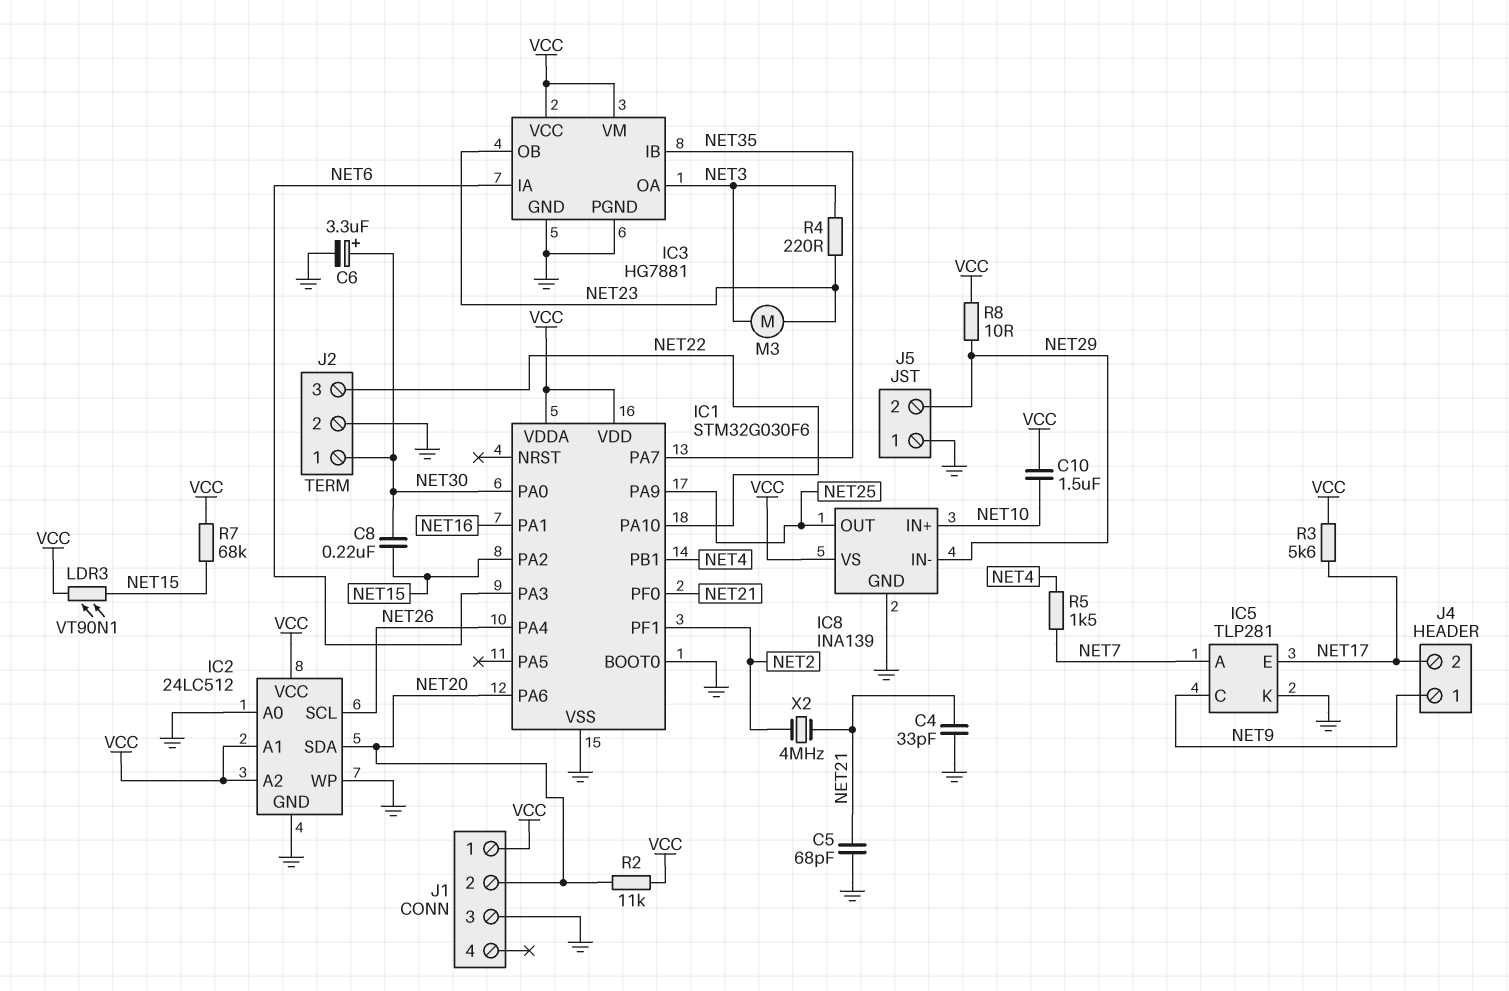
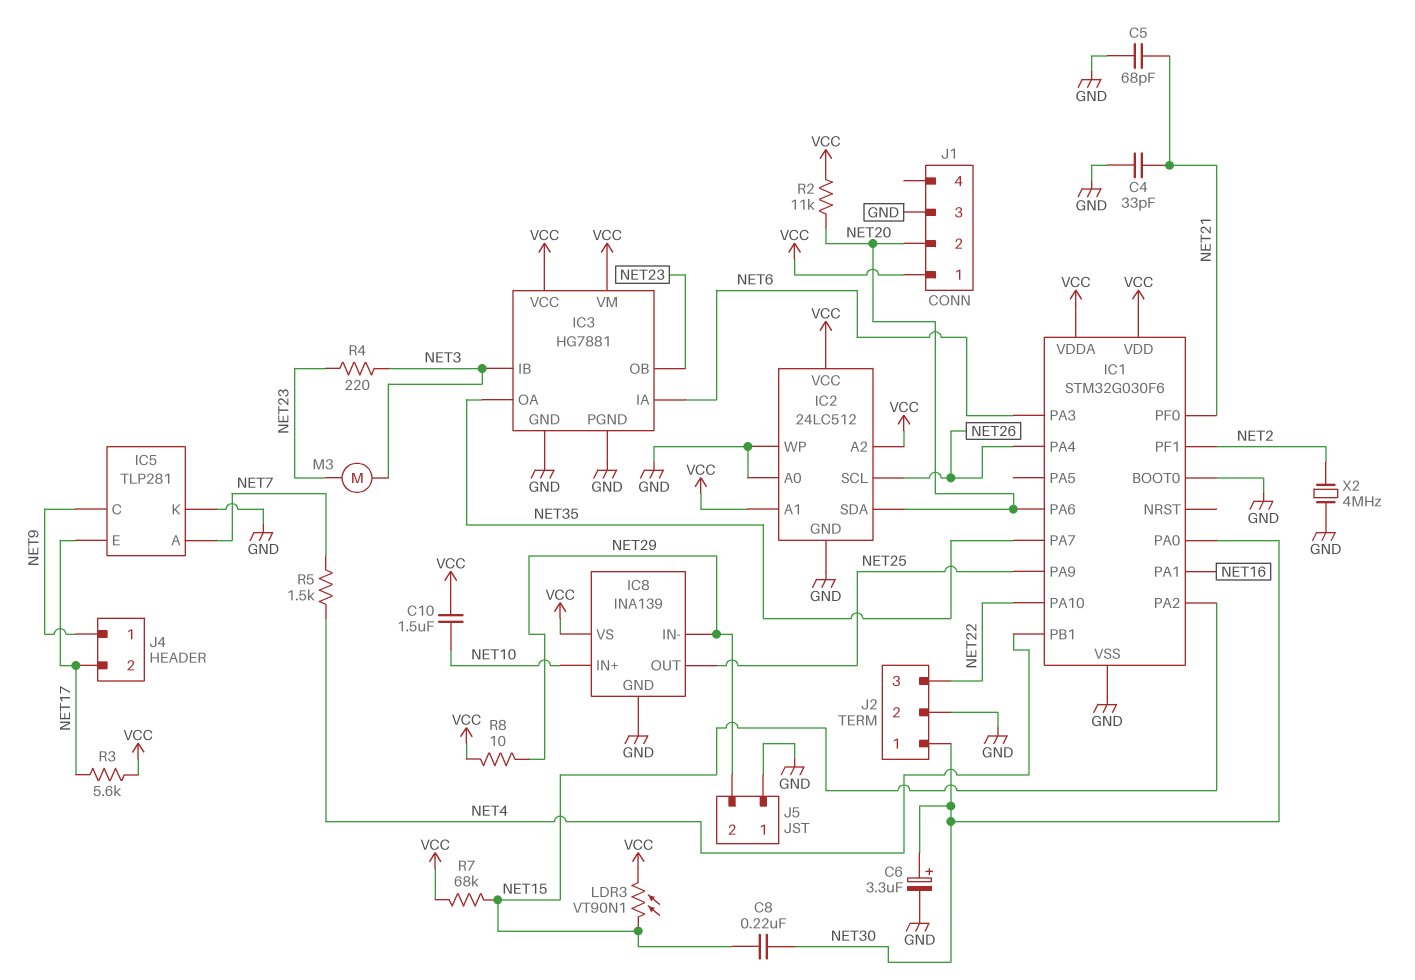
IC3 pin IB: NET35 -> NET3
IC3 pin OA: NET3 -> NET35
X2: 4MHz (NET2, NET21) -> 4MHz (GND, NET2)

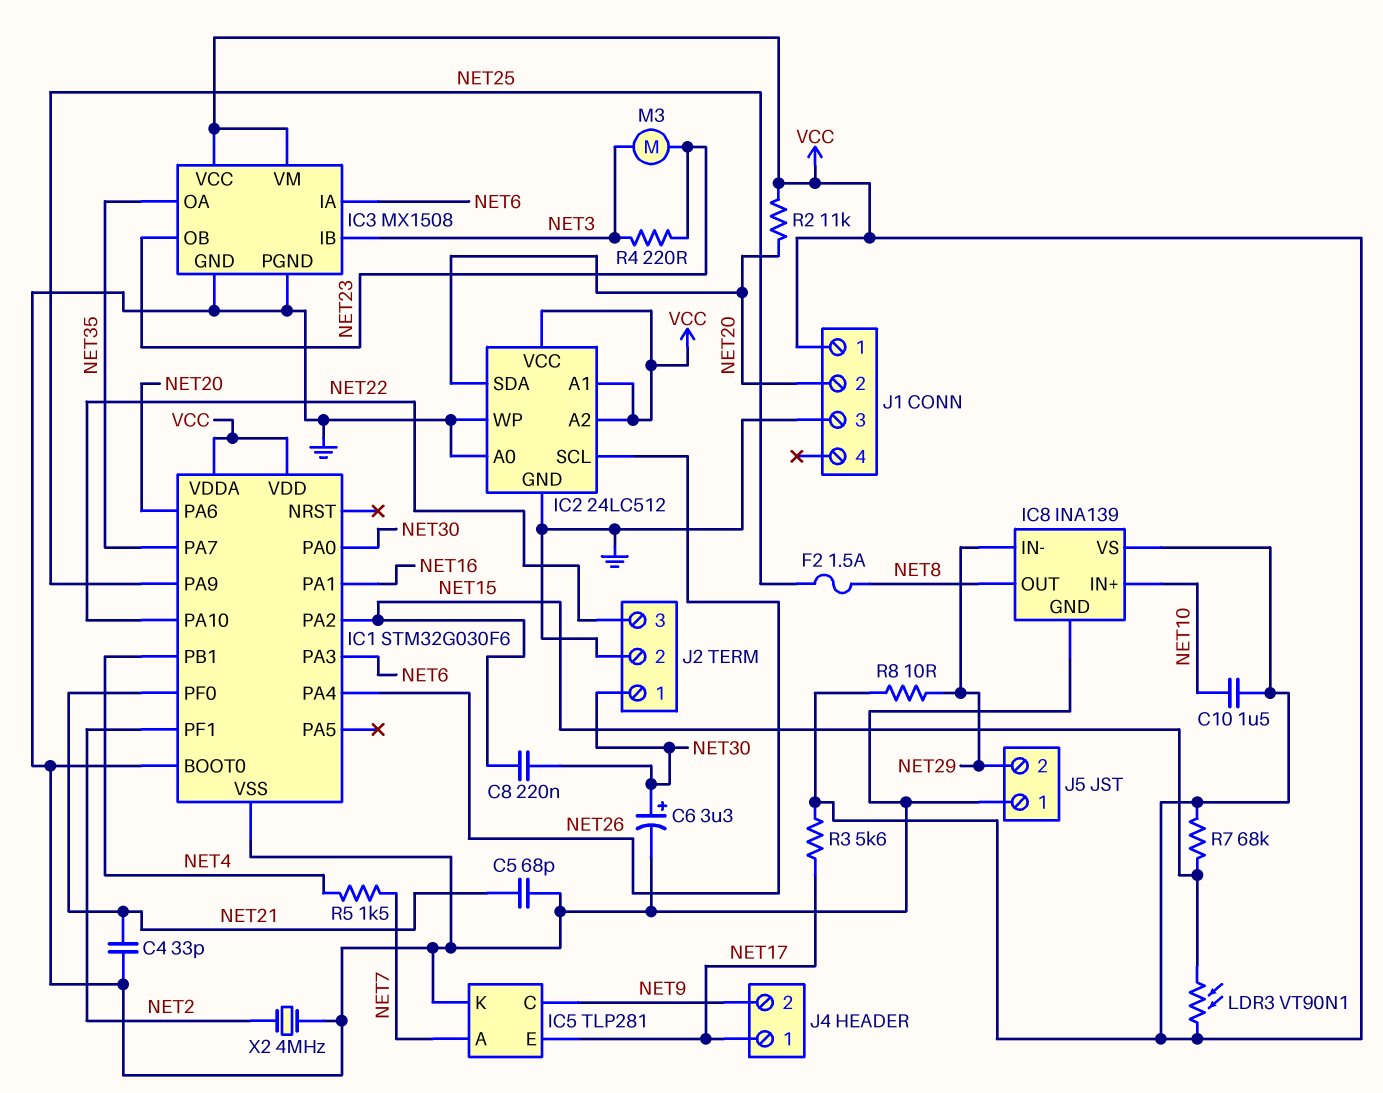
F2: none -> 1.5A (NET8, NET25)
IC3: HG7881 -> MX1508
IC8 pin OUT: NET25 -> NET8
J4 pin 1: NET9 -> NET17
J4 pin 2: NET17 -> NET9

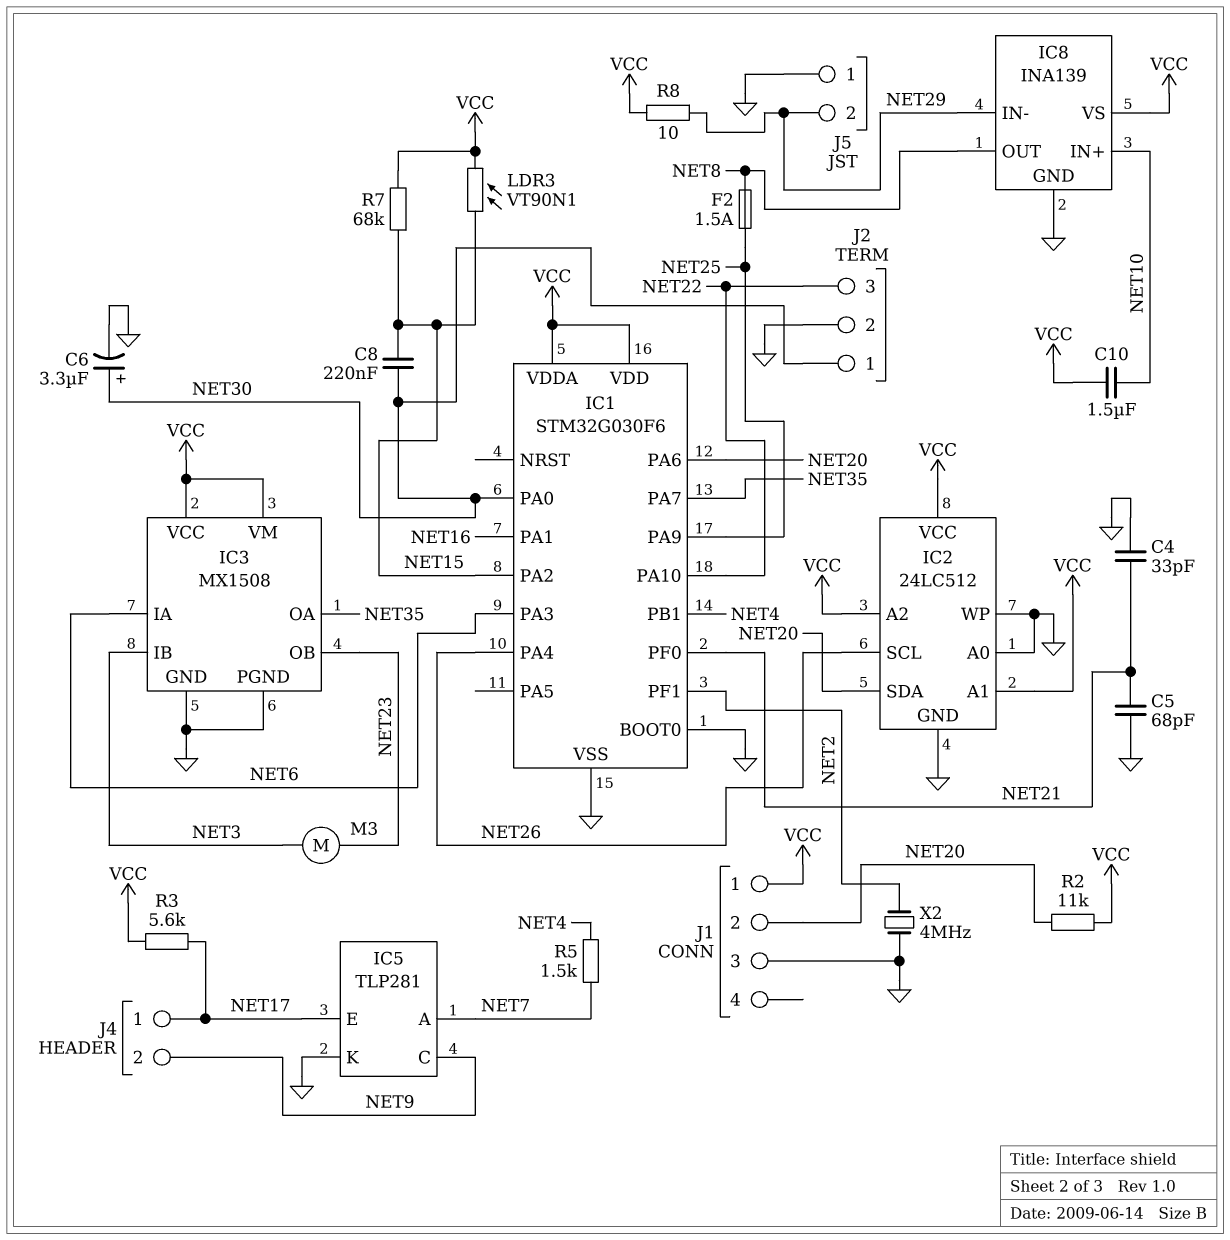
R4: 220 (NET3, NET23) -> none

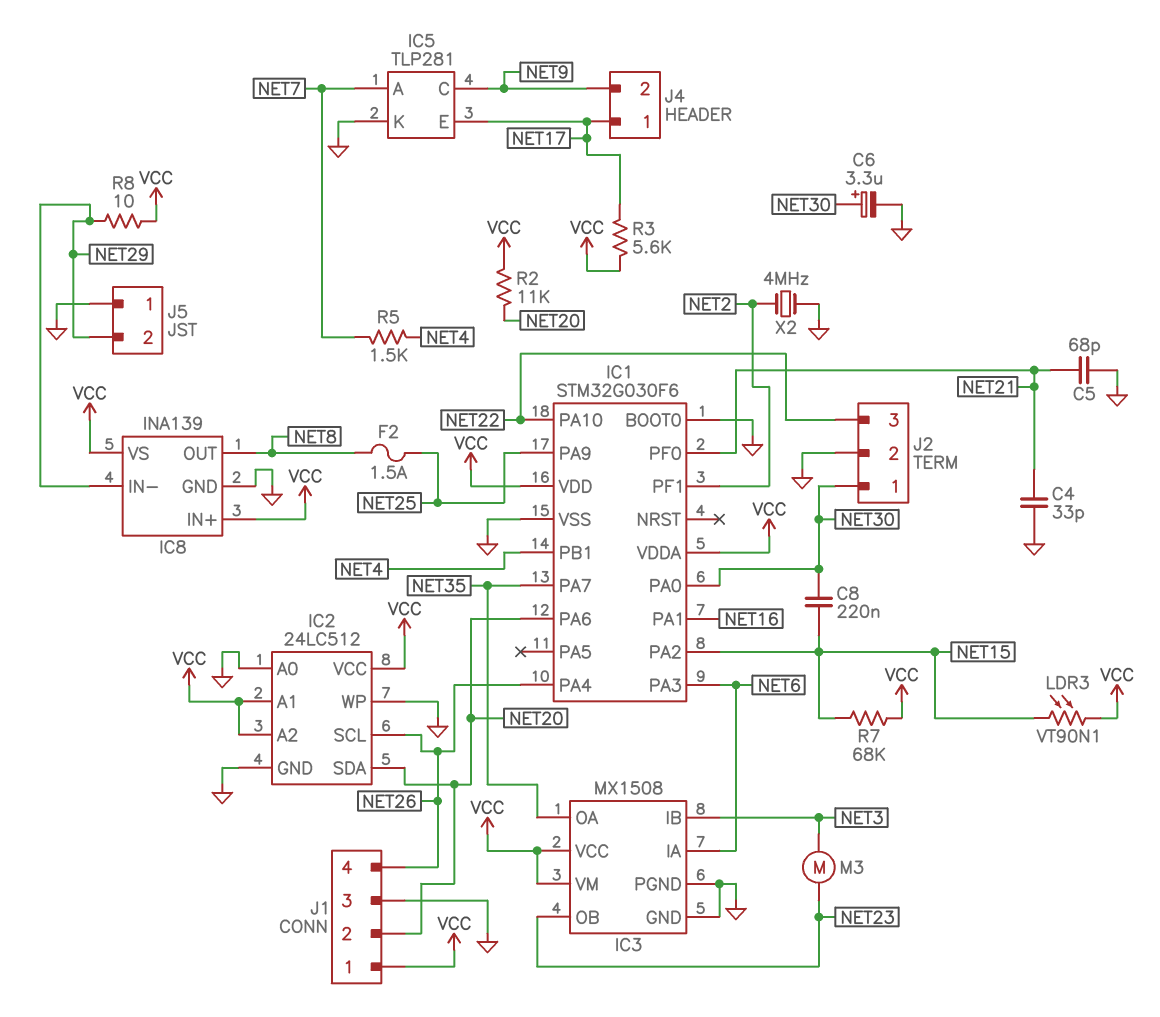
C10: 1.5uF (NET10, VCC) -> none
IC8 pin IN+: NET10 -> VCC
J1 pin 4: none -> NET26

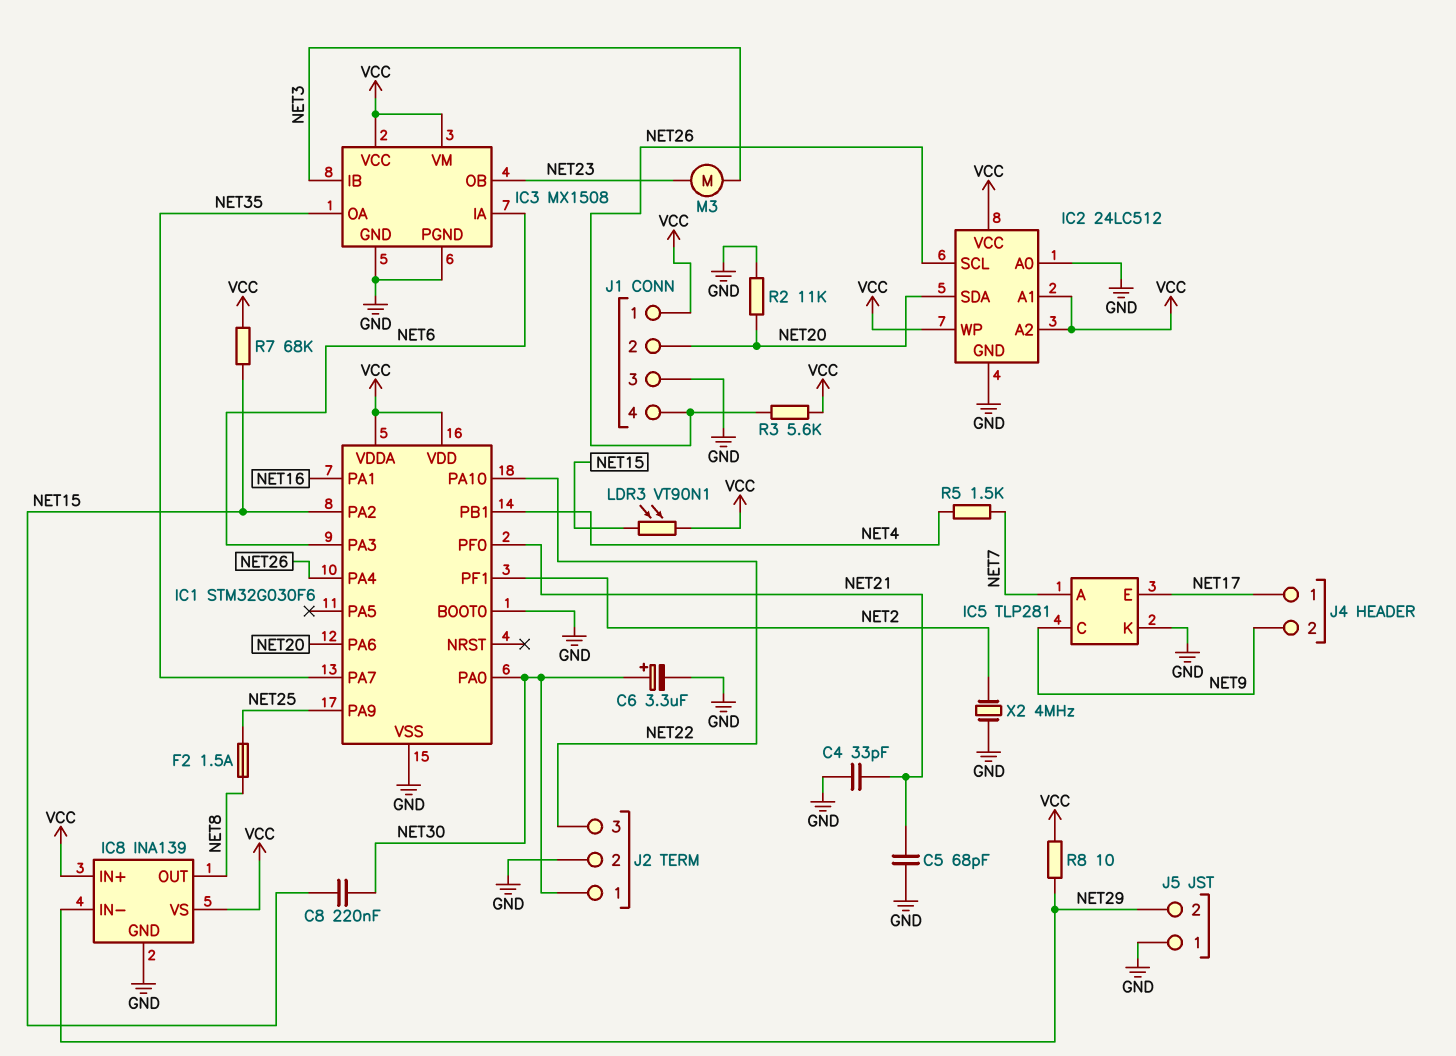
IC2 pin WP: GND -> VCC
R2: 11k (NET20, VCC) -> 11k (GND, NET20)
R3: 5.6k (NET17, VCC) -> 5.6k (NET26, VCC)

